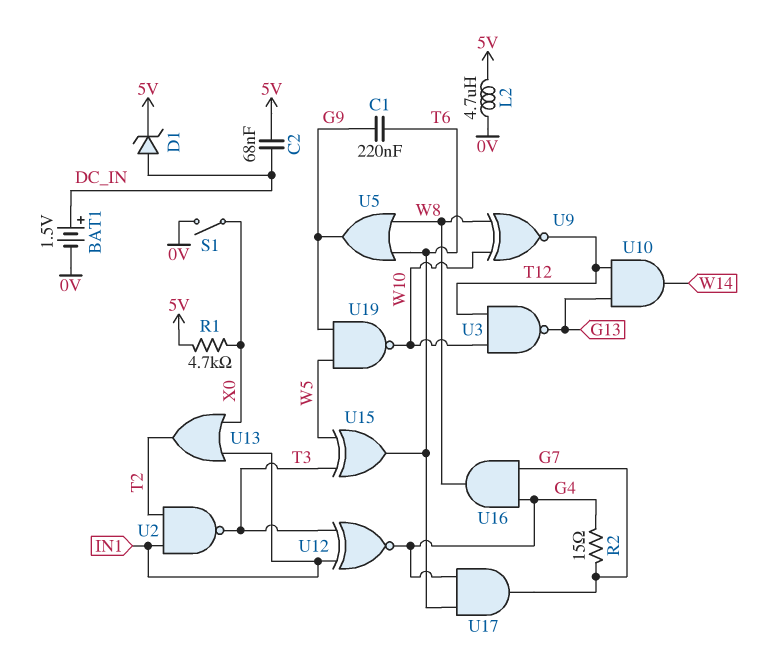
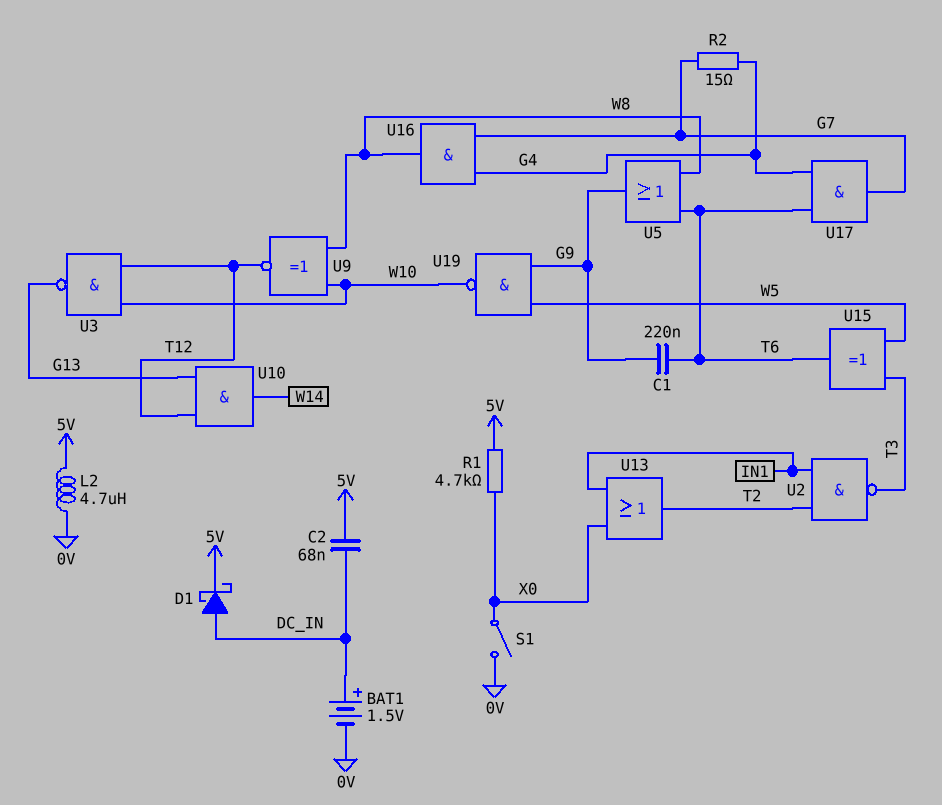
D1: zener (A DC_IN, K 5V) -> schottky (A DC_IN, K 5V)
U12: XNOR (in IN1, in T3, out G4) -> none

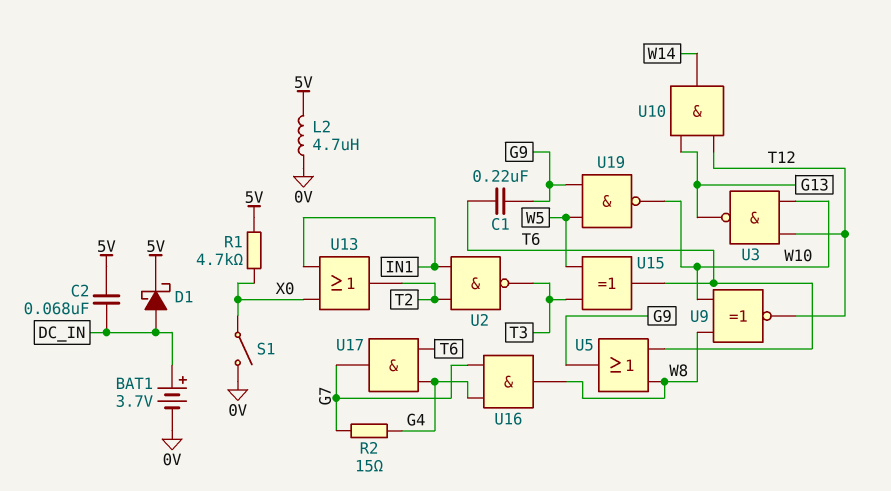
BAT1: 1.5V (plus DC_IN, minus 0V) -> 3.7V (plus DC_IN, minus 0V)

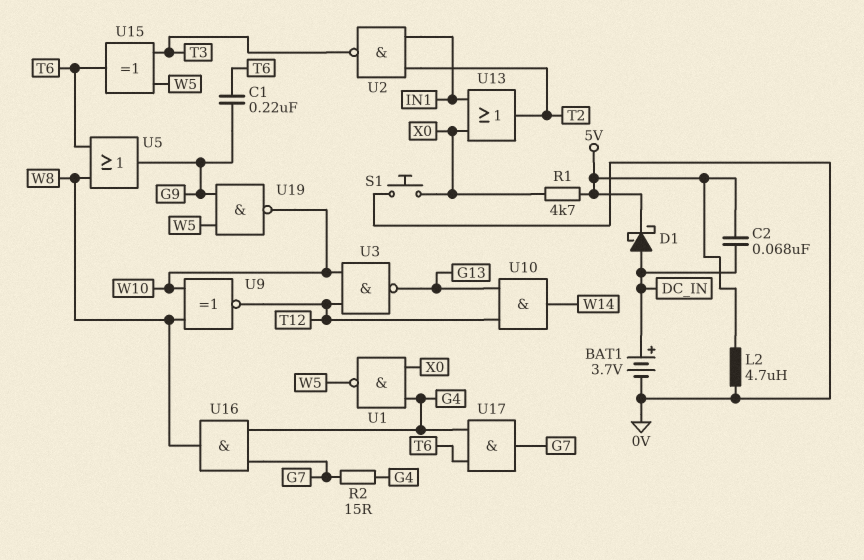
S1: switch (0V, X0) -> button (0V, X0)
U1: none -> NAND (in G4, in X0, out W5)

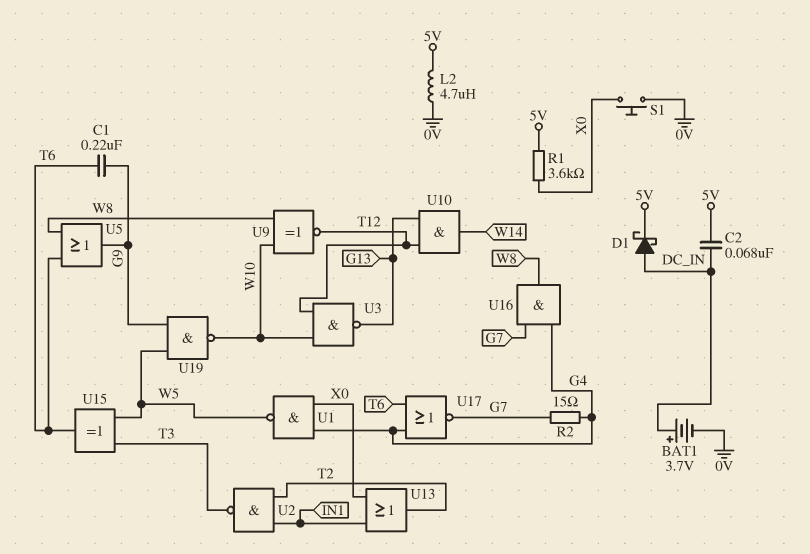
R1: 4.7k (5V, X0) -> 3.6k (5V, X0)
U17: AND (in G4, in T6, out G7) -> NOR (in G4, in T6, out G7)

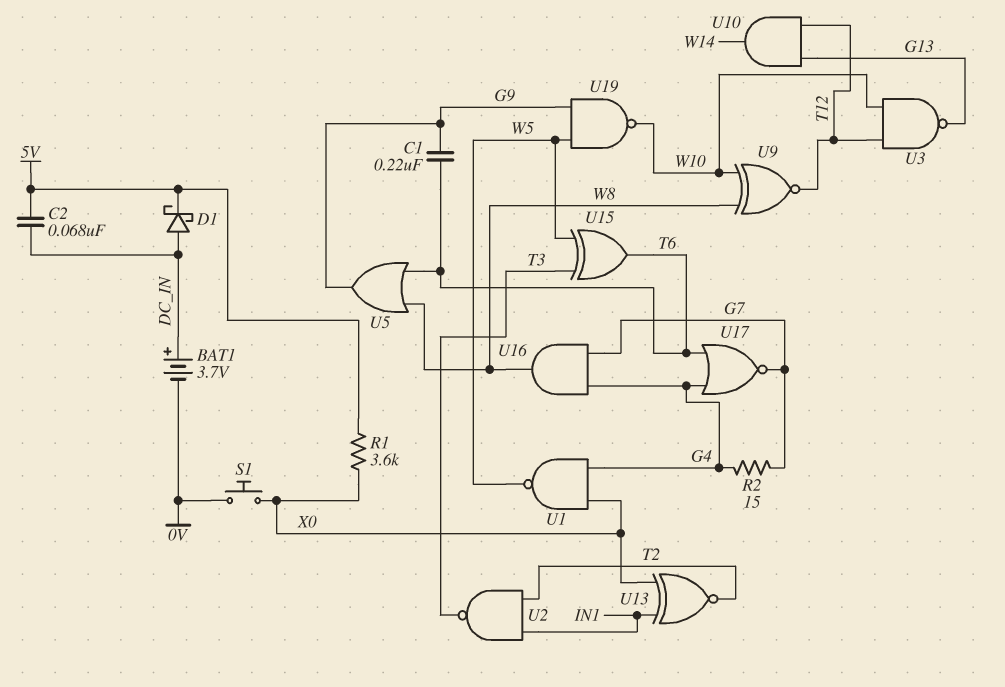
L2: 4.7uH (0V, 5V) -> none
U13: OR (in IN1, in X0, out T2) -> XNOR (in IN1, in X0, out T2)

